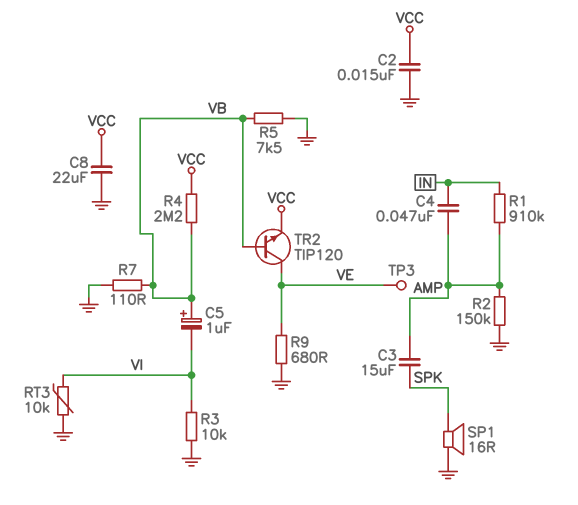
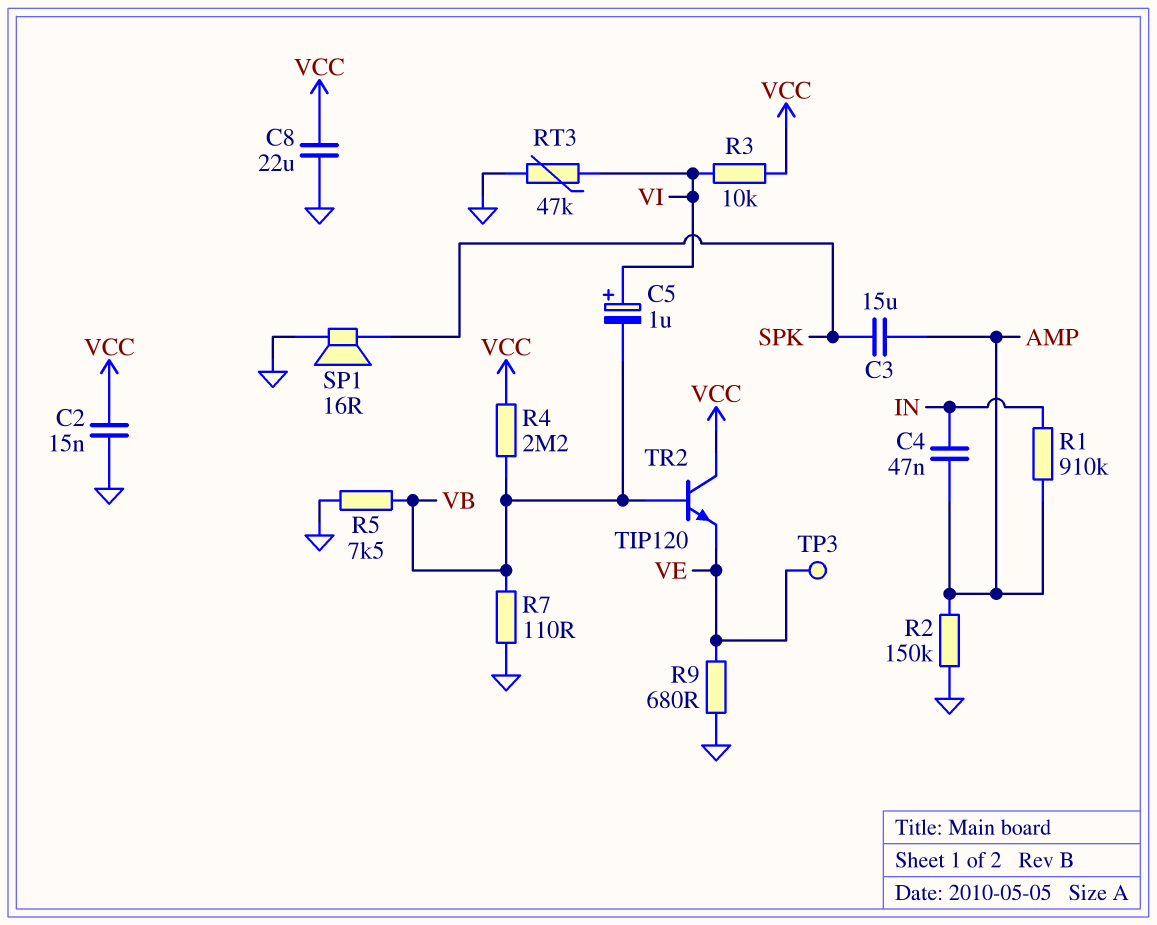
C5: 1uF (plus VB, minus VI) -> 1uF (plus VI, minus VB)
R3: 10k (GND, VI) -> 10k (VCC, VI)
RT3: 10k (GND, VI) -> 47k (GND, VI)
TR2: NPN TIP120 (B VB, C VE, E VCC) -> NPN TIP120 (B VB, C VCC, E VE)

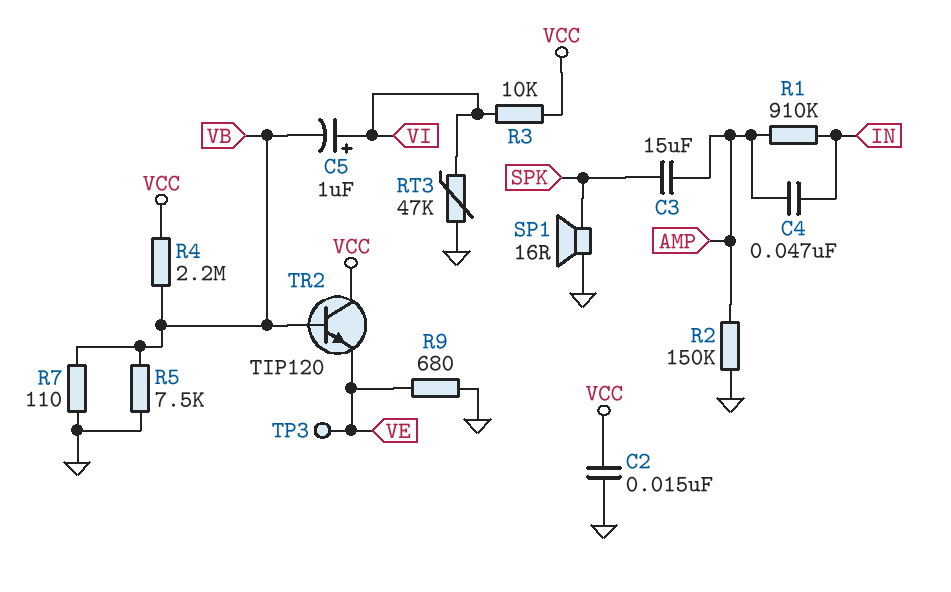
C8: 22uF (GND, VCC) -> none

